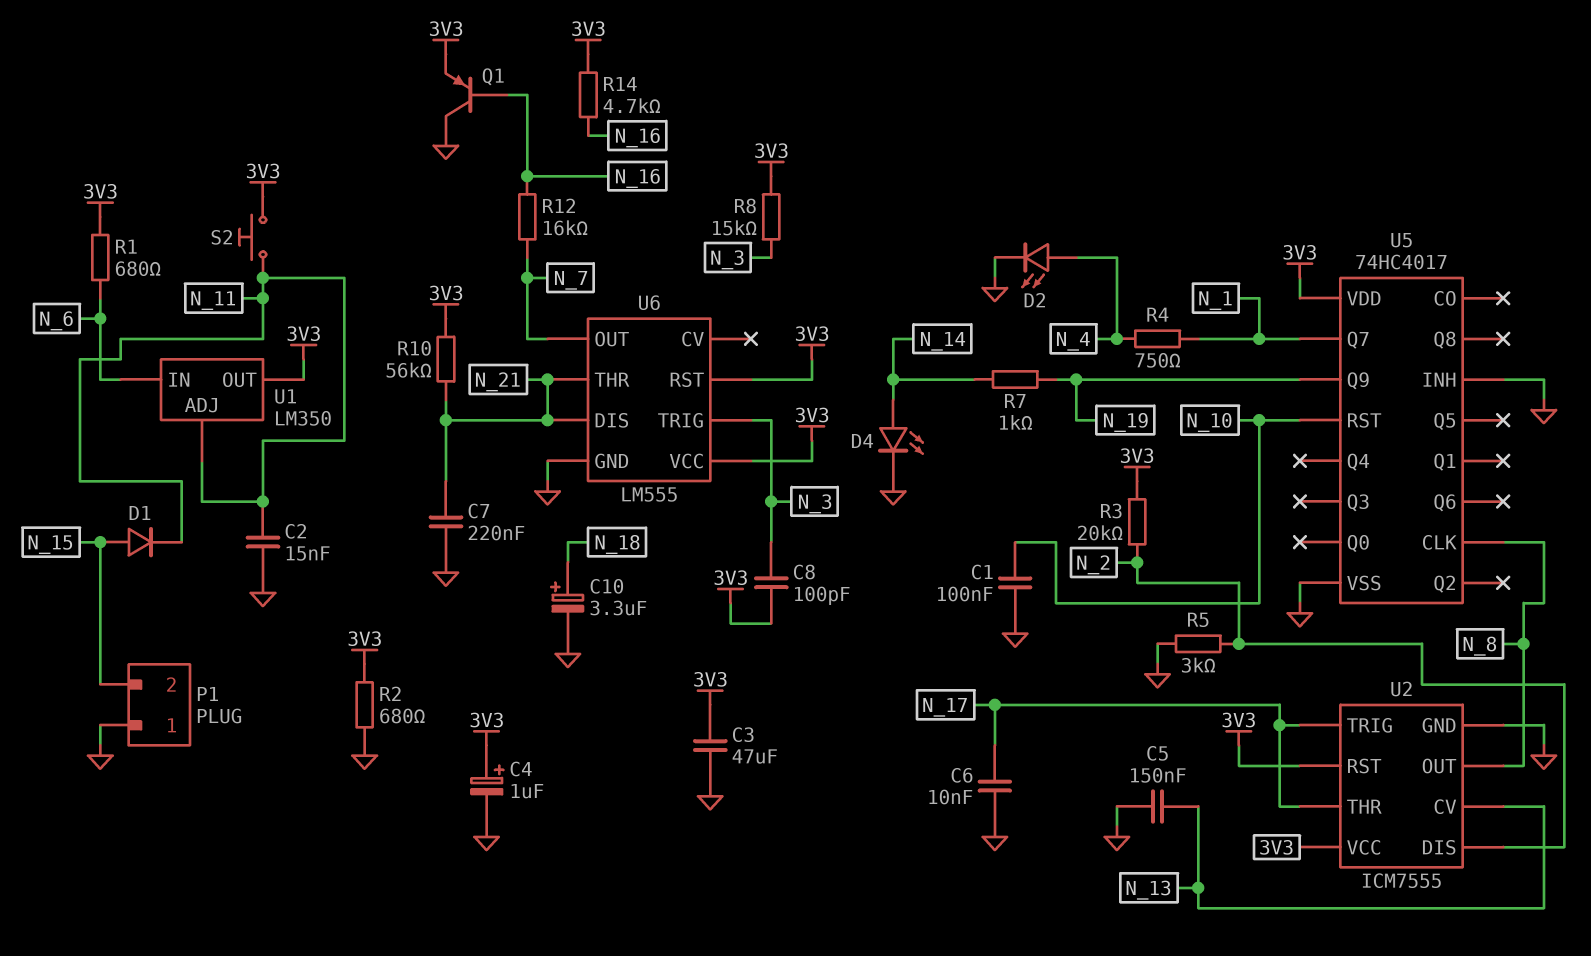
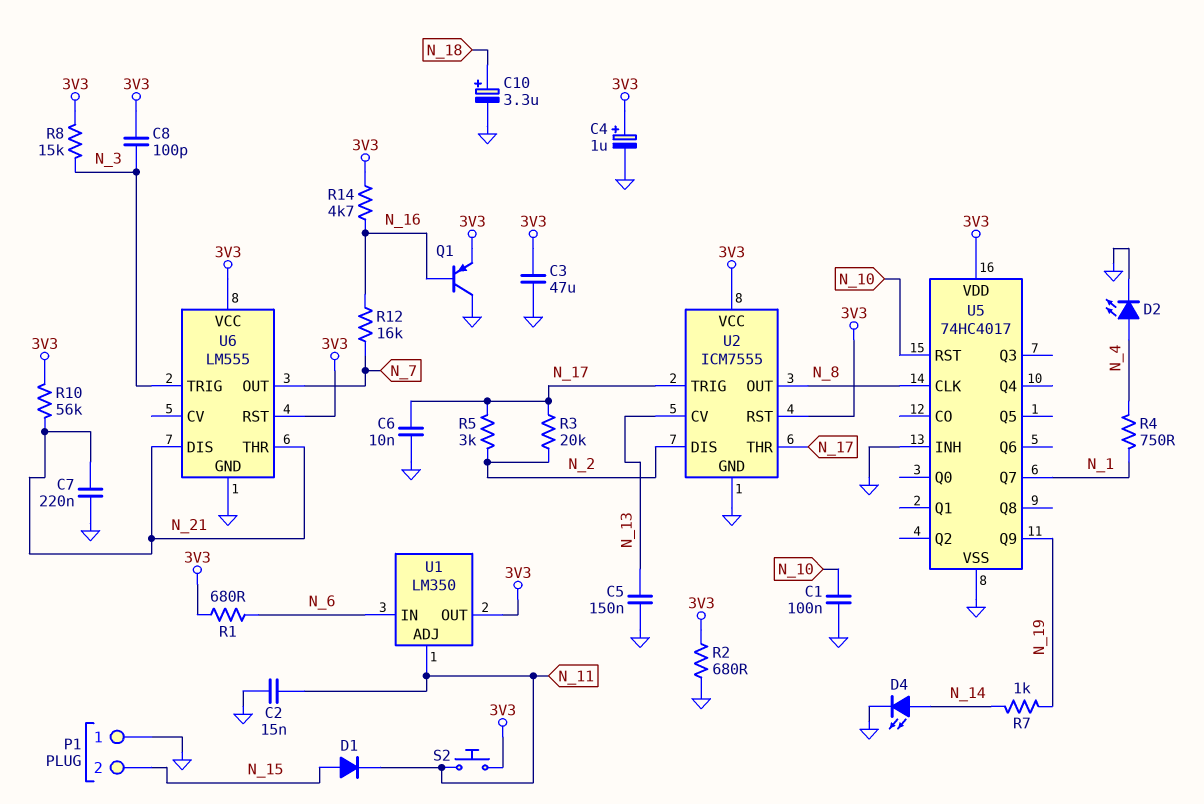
R3: 20k (3V3, N_2) -> 20k (N_2, N_17)
R5: 3k (GND, N_2) -> 3k (N_2, N_17)

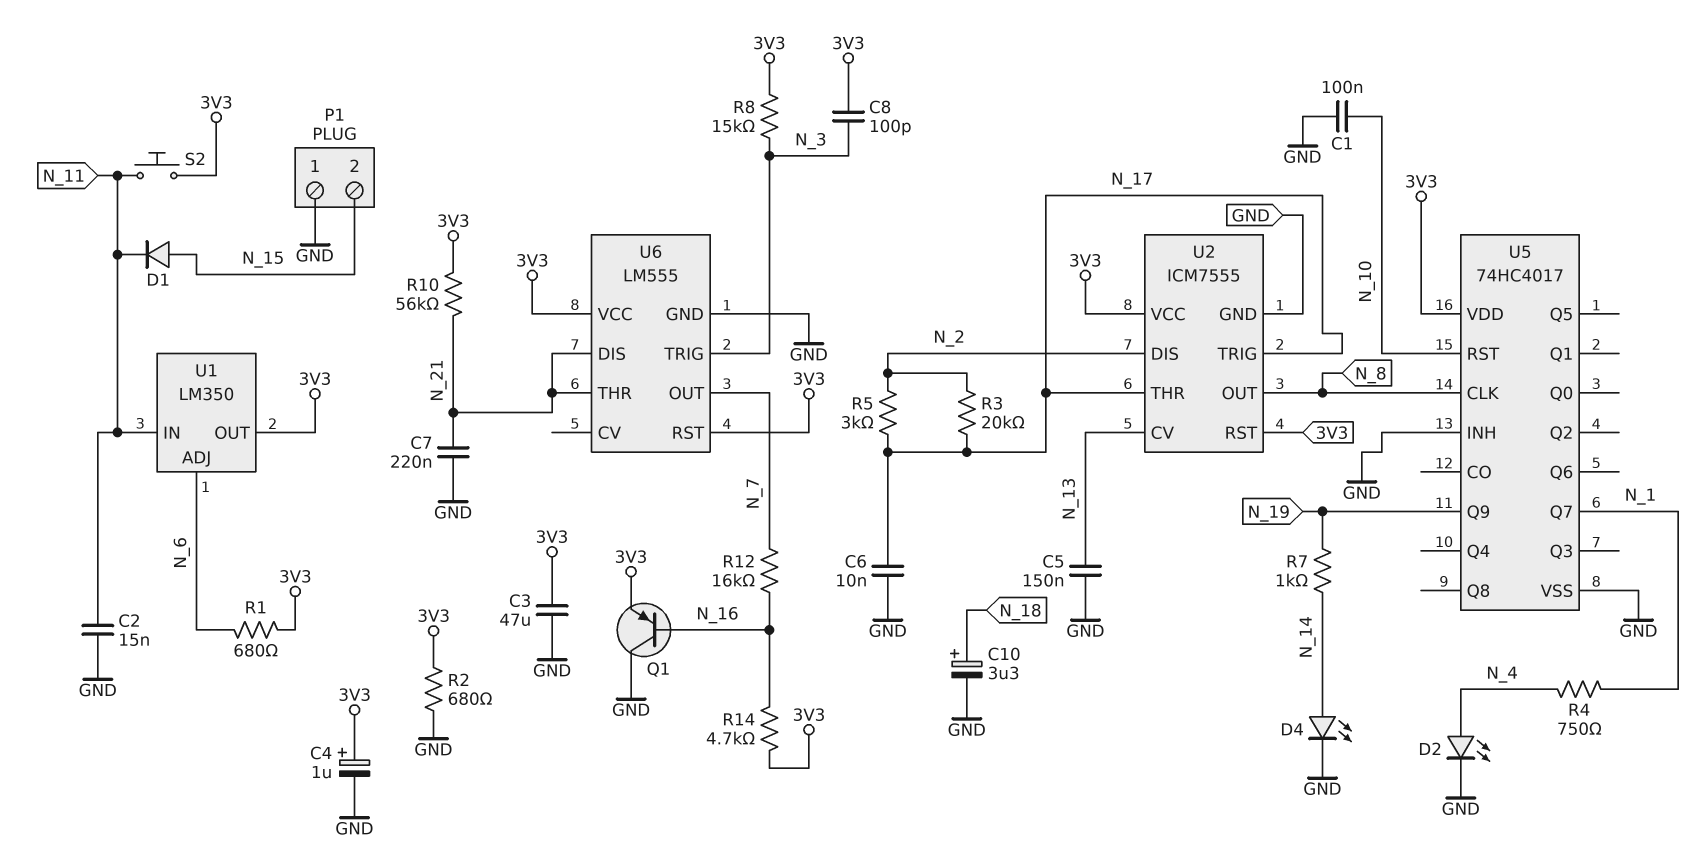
U1 pin ADJ: N_11 -> N_6
U1 pin IN: N_6 -> N_11

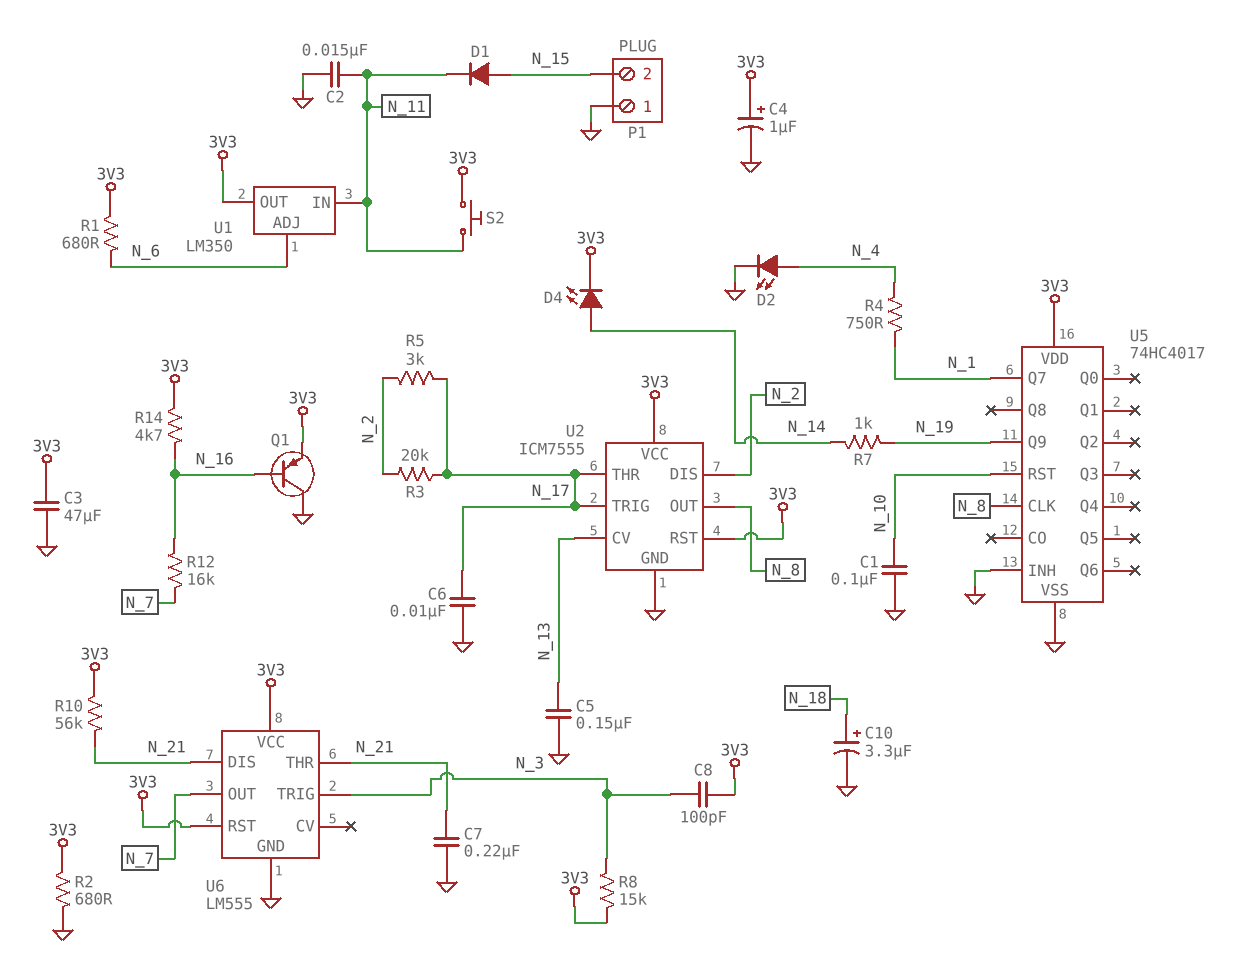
D4: LED (A N_14, K GND) -> LED (A N_14, K 3V3)

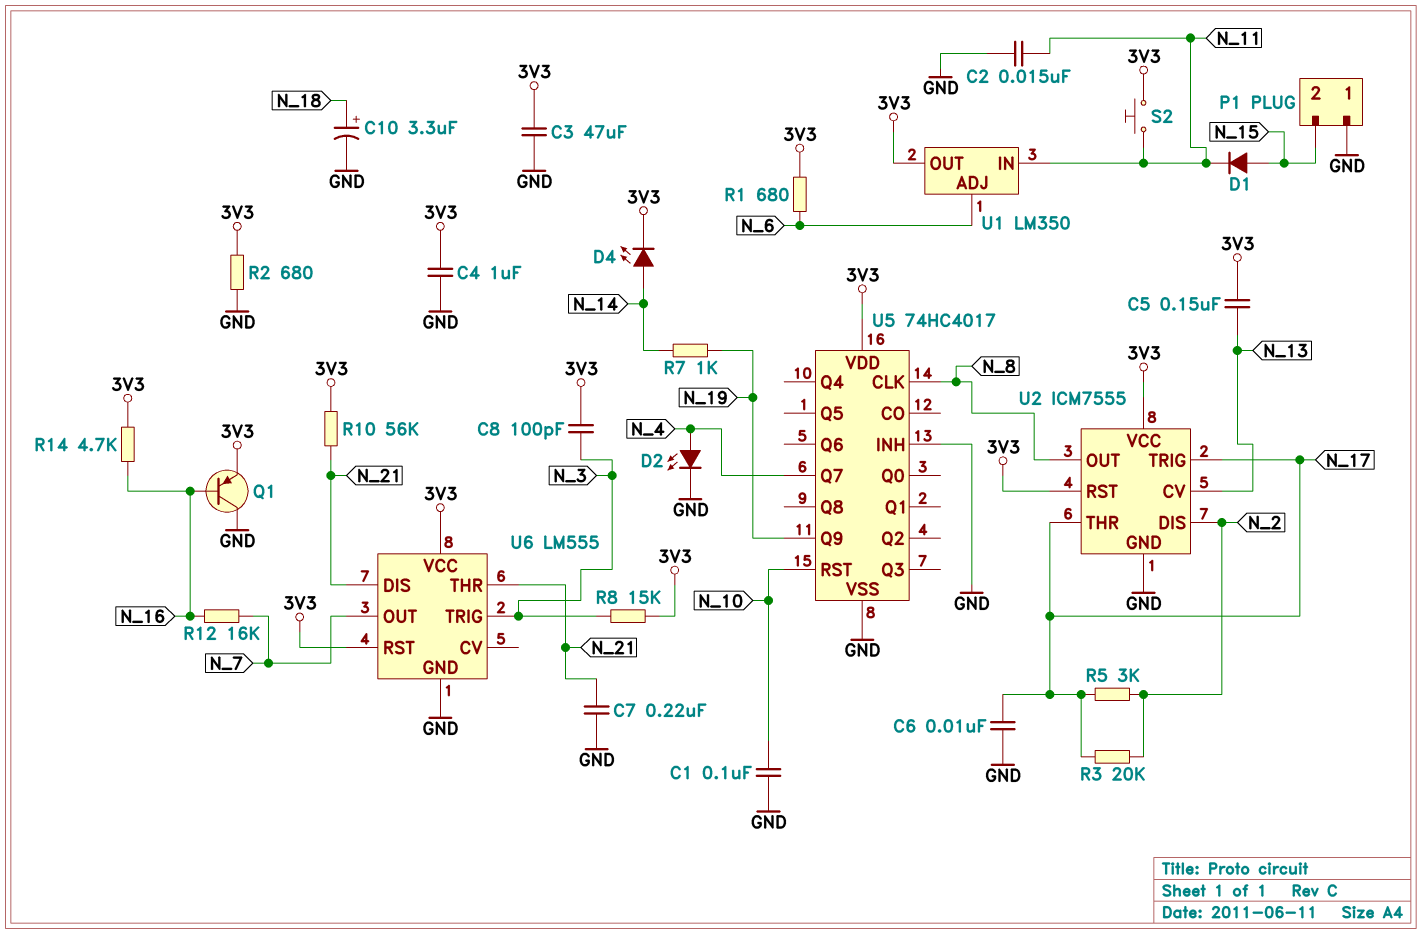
C4: 1uF (plus 3V3, minus GND) -> 1uF (3V3, GND)
C5: 150nF (GND, N_13) -> 150nF (3V3, N_13)
R4: 750 (N_1, N_4) -> none
U5 pin Q7: N_1 -> N_4

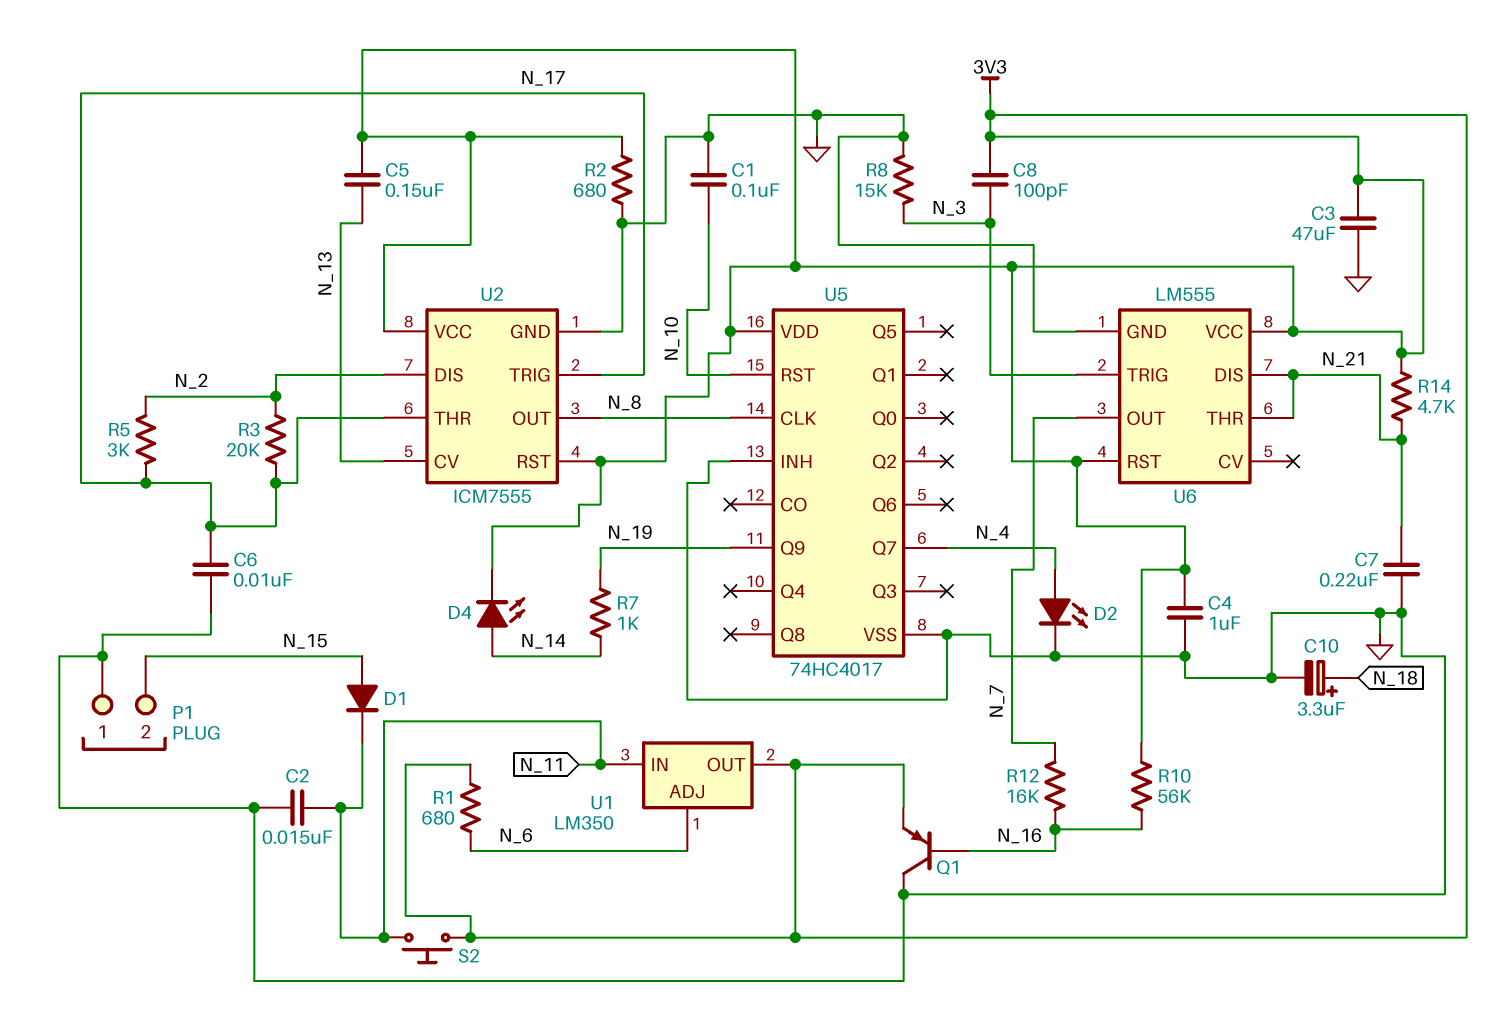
R8: 15k (3V3, N_3) -> 15k (GND, N_3)
R10: 56k (3V3, N_21) -> 56k (3V3, N_16)
R14: 4.7k (3V3, N_16) -> 4.7k (3V3, N_21)

